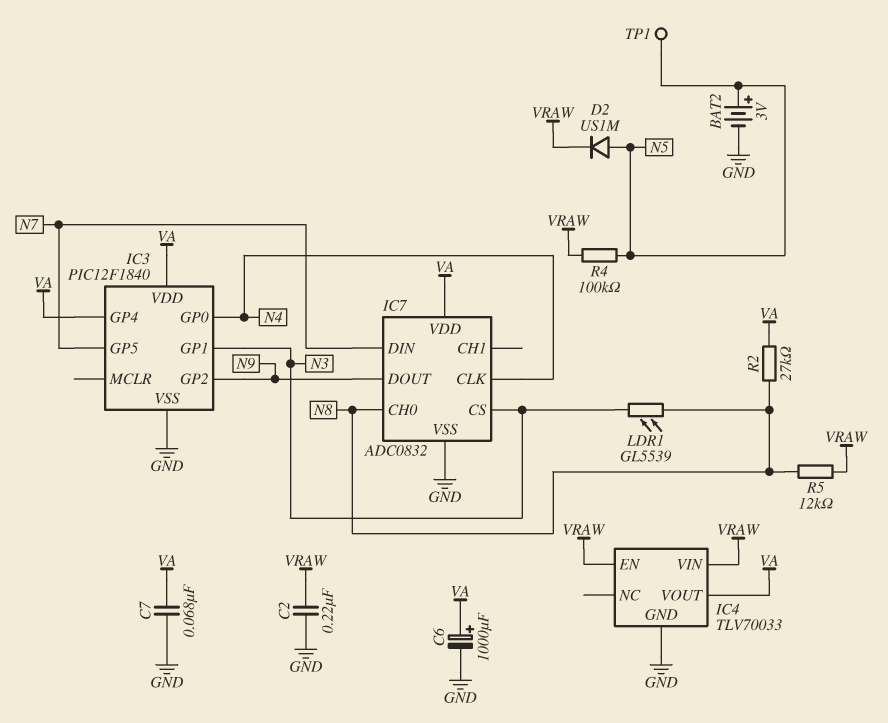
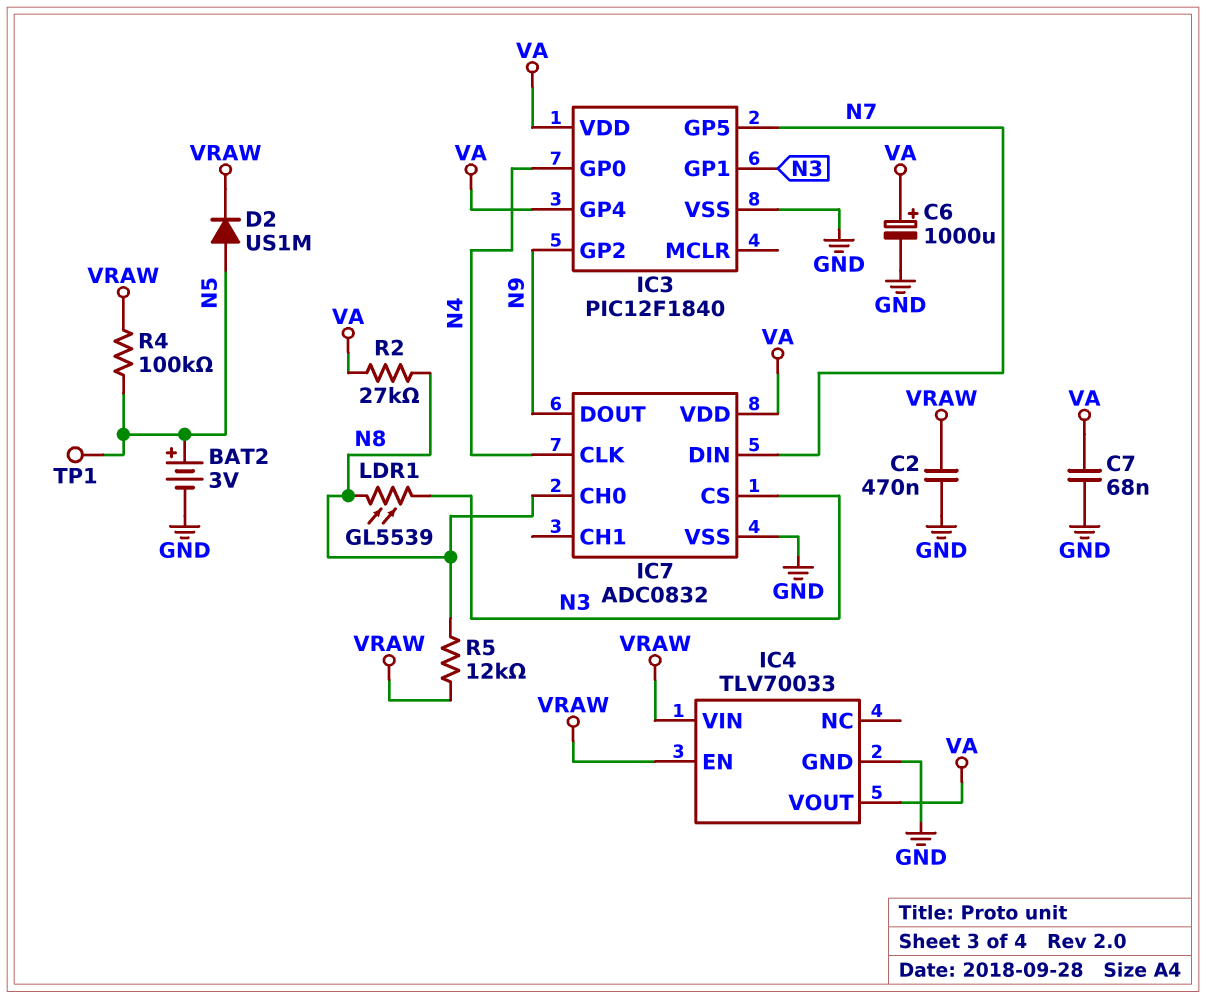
C2: 220nF (GND, VRAW) -> 470nF (GND, VRAW)

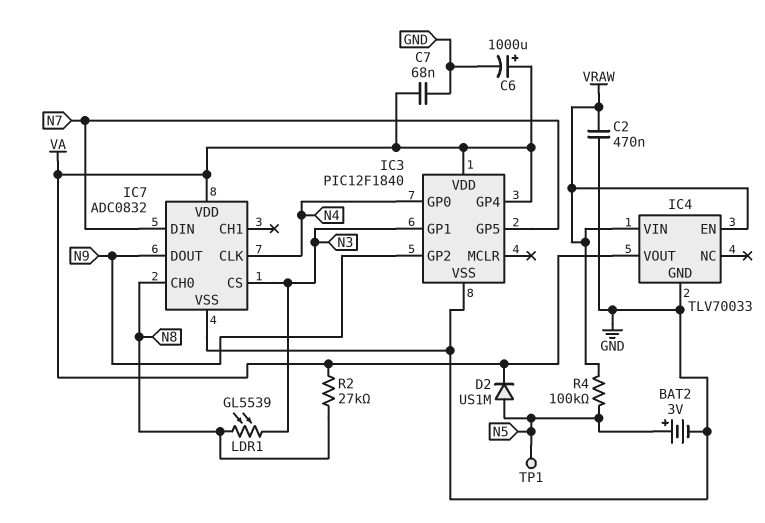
D2: diode US1M (A N5, K VRAW) -> diode US1M (A N5, K VA)
R5: 12k (N8, VRAW) -> none

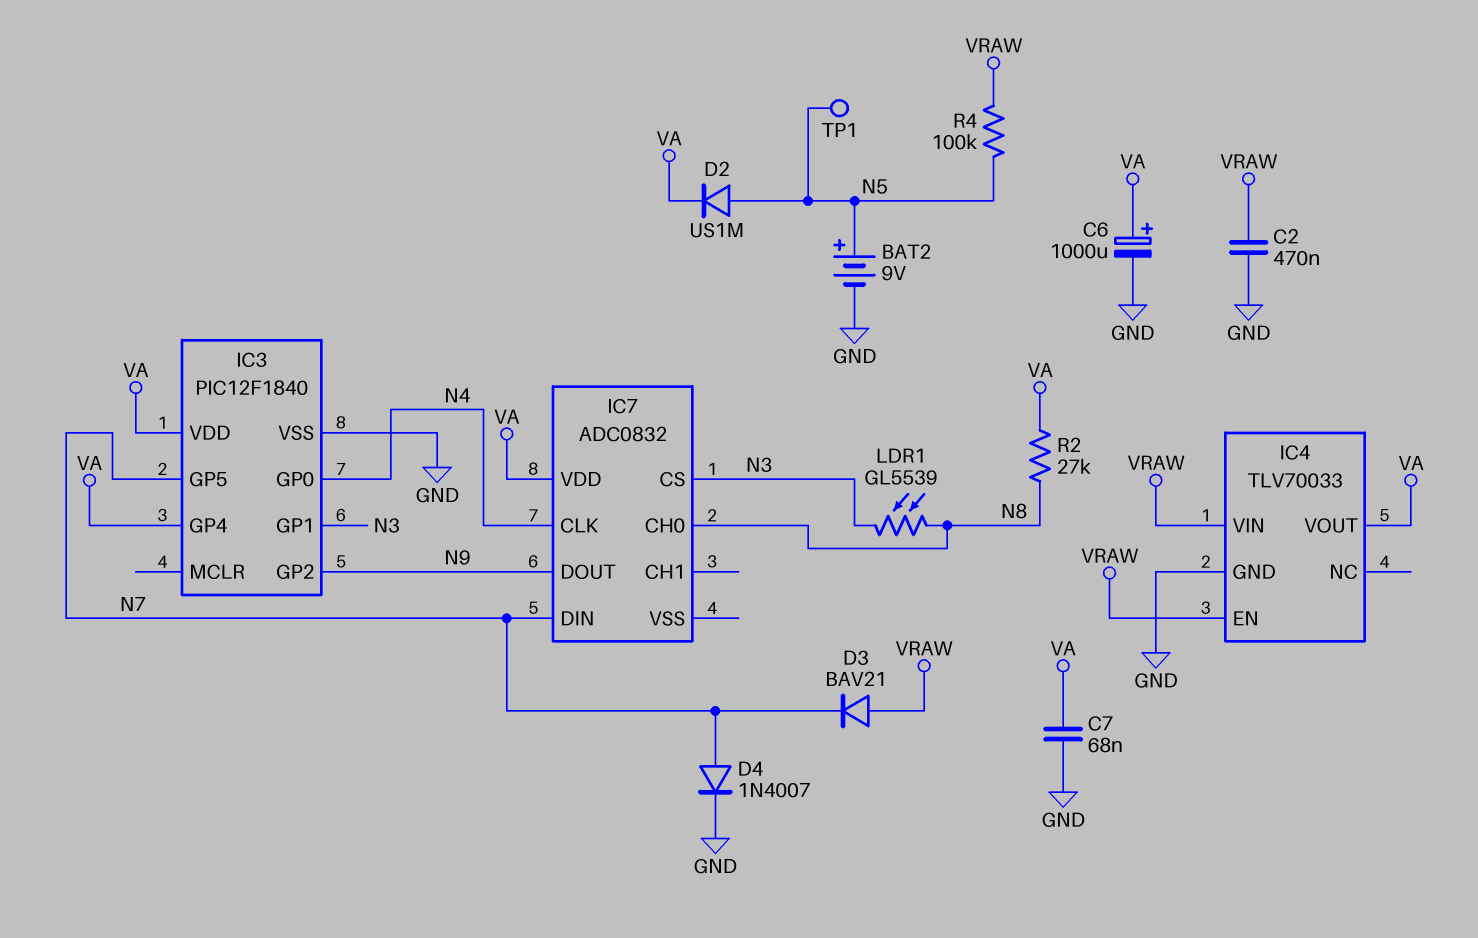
BAT2: 3V (plus N5, minus GND) -> 9V (plus N5, minus GND)
D3: none -> diode BAV21 (A VRAW, K N7)
D4: none -> diode 1N4007 (A N7, K GND)
IC7 pin VSS: GND -> none

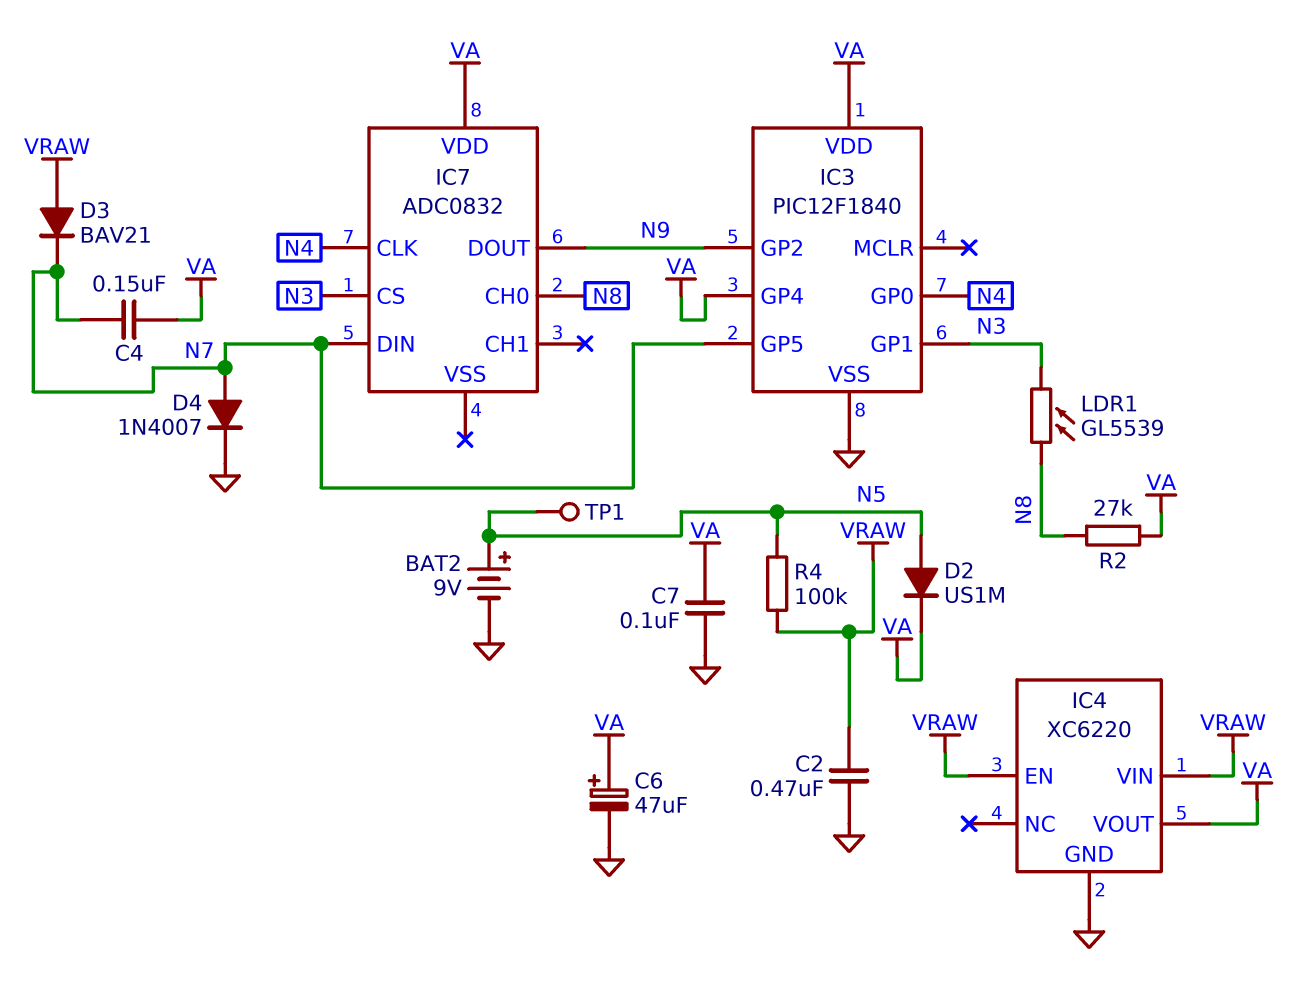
C4: none -> 150nF (N7, VA)
C6: 1000uF (plus VA, minus GND) -> 47uF (plus VA, minus GND)
C7: 68nF (GND, VA) -> 100nF (GND, VA)
IC4: TLV70033 -> XC6220

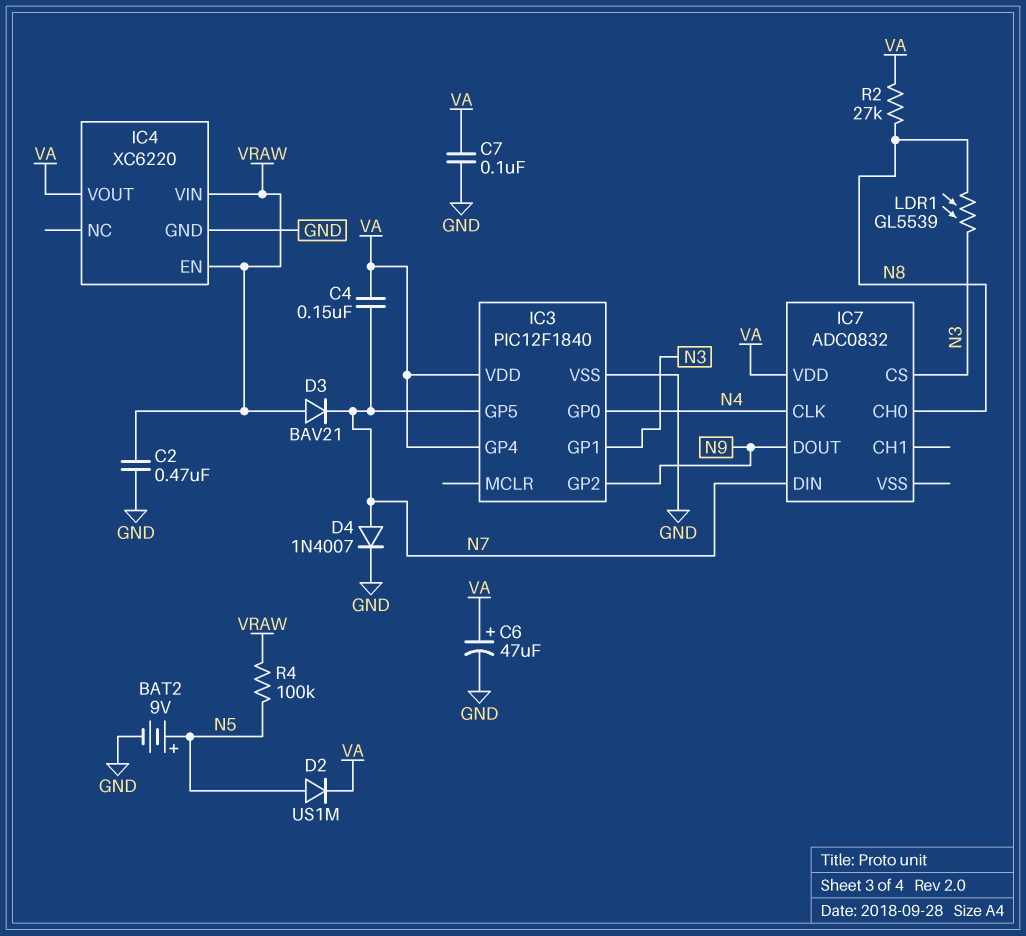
TP1: test point (N5) -> none

